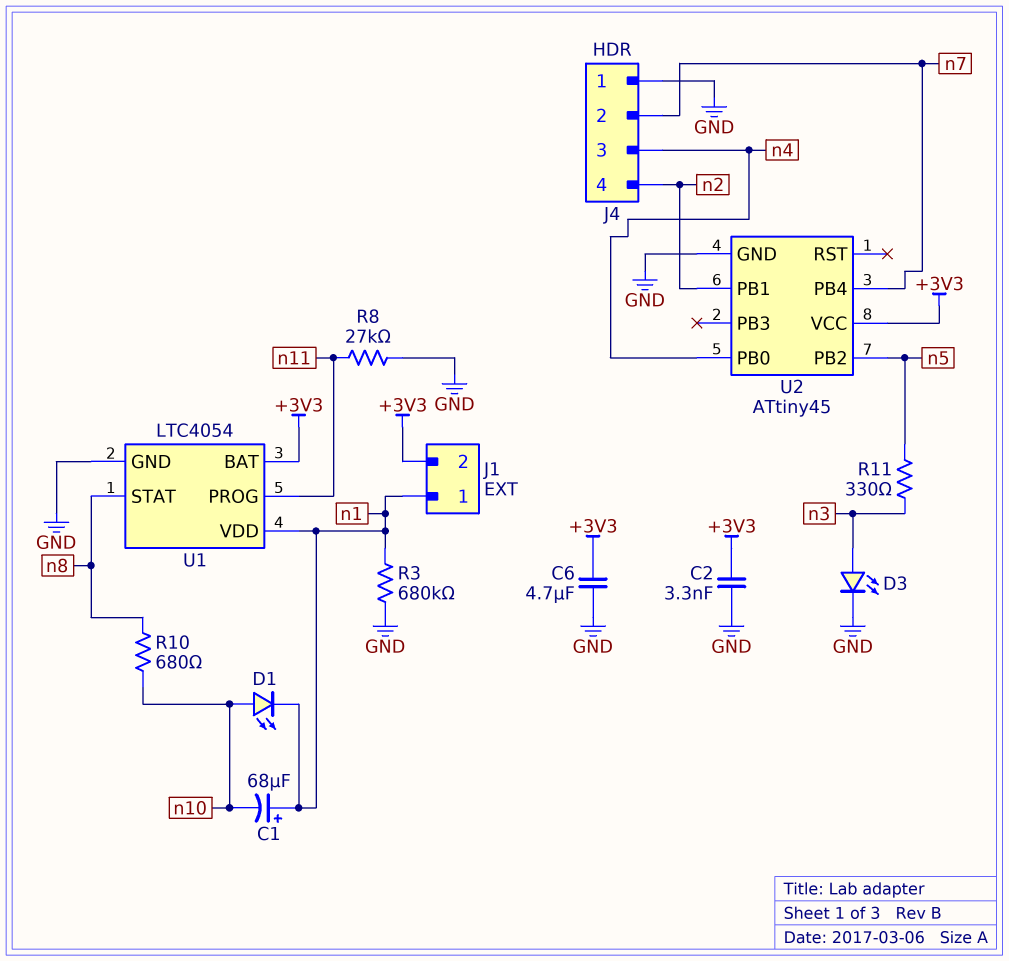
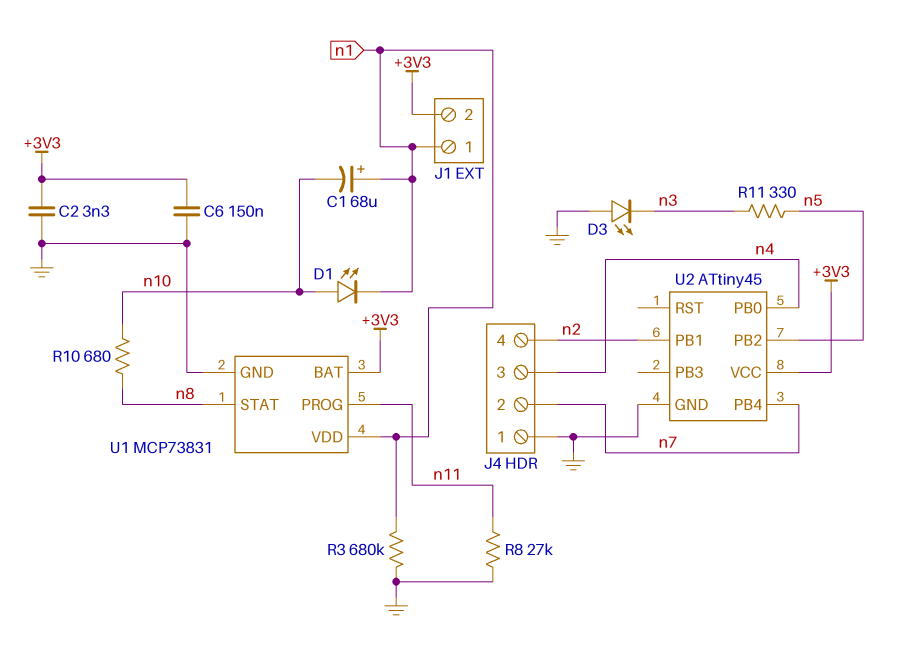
C6: 4.7uF (+3V3, GND) -> 150nF (+3V3, GND)
D3: LED (A n3, K GND) -> LED (A GND, K n3)
U1: LTC4054 -> MCP73831

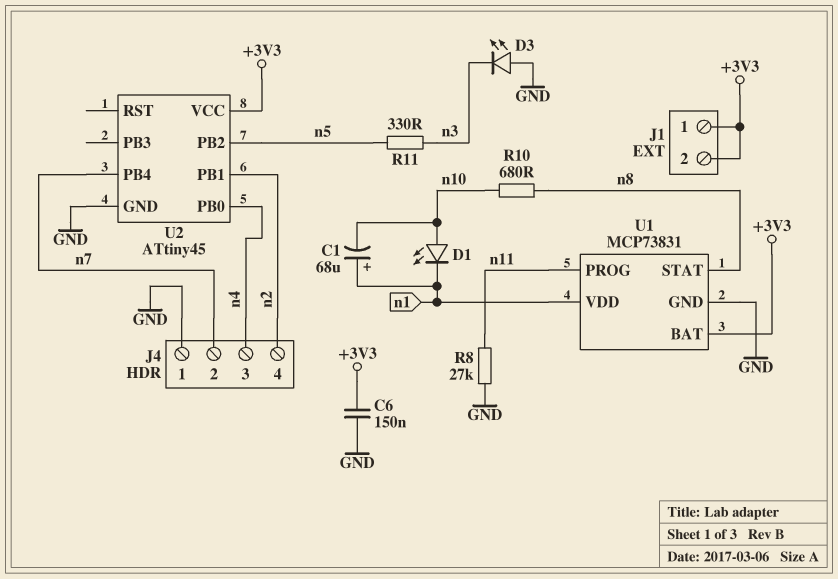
C2: 3.3nF (+3V3, GND) -> none
J1 pin 1: n1 -> +3V3
R3: 680k (GND, n1) -> none

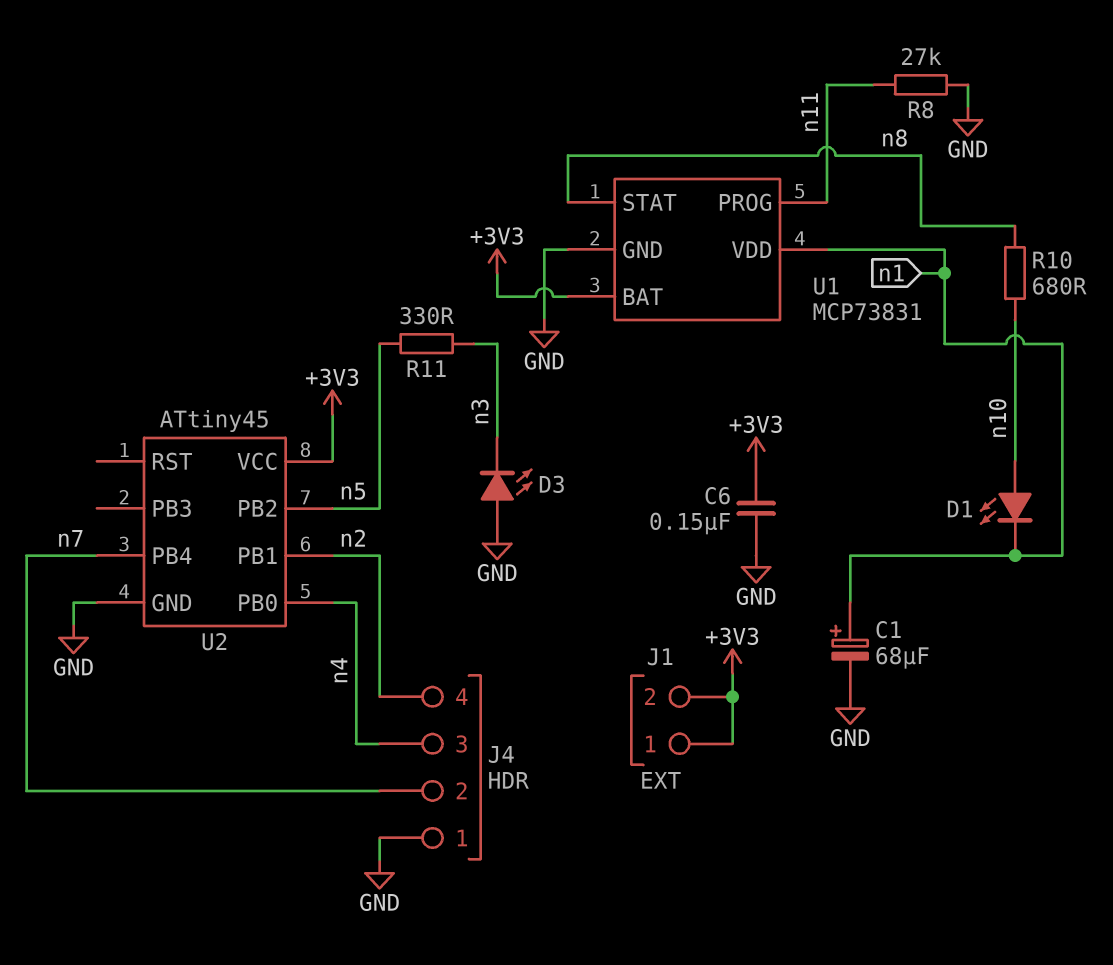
C1: 68uF (plus n1, minus n10) -> 68uF (plus n1, minus GND)

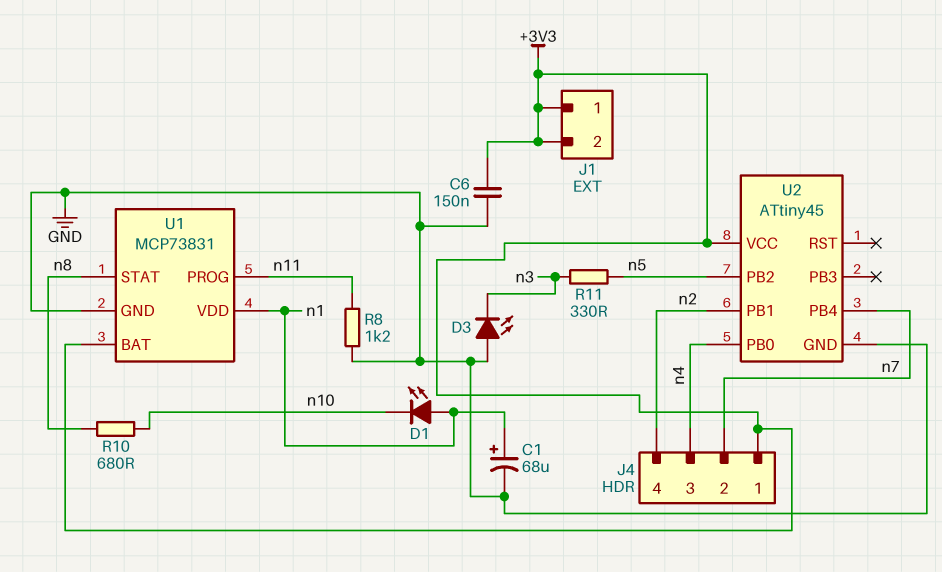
D1: LED (A n10, K n1) -> LED (A n1, K n10)
J4 pin 1: GND -> +3V3
R8: 27k (GND, n11) -> 1.2k (GND, n11)

